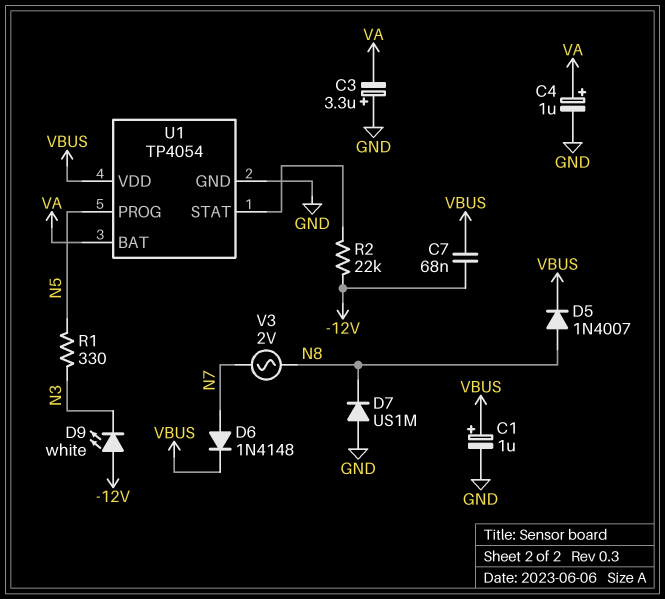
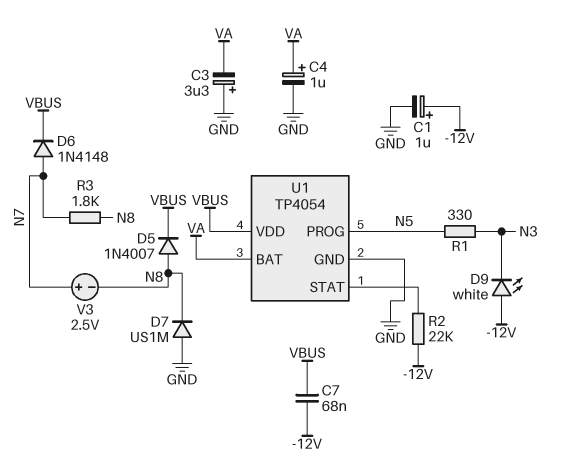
C1: 1uF (plus VBUS, minus GND) -> 1uF (plus -12V, minus GND)
R3: none -> 1.8k (N7, N8)
V3: AC 2V (N7, N8) -> 2.5V (plus N7, minus N8)

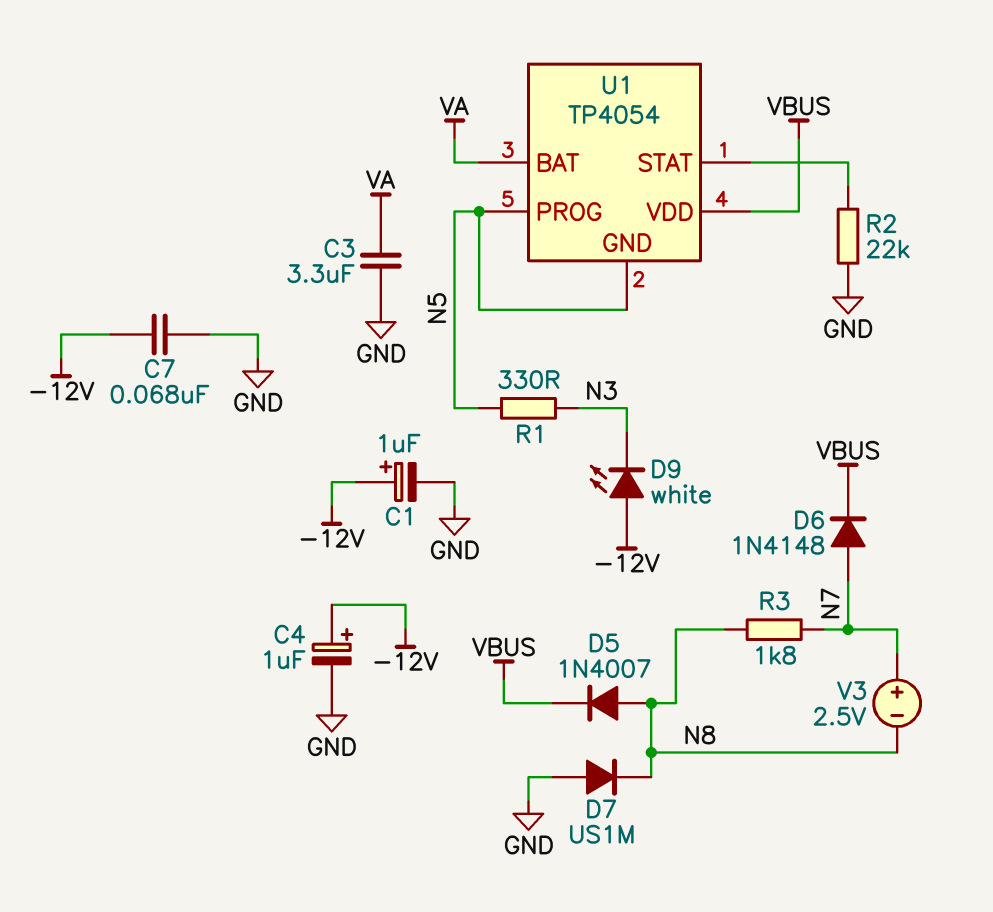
C3: 3.3uF (plus GND, minus VA) -> 3.3uF (GND, VA)
C4: 1uF (plus VA, minus GND) -> 1uF (plus -12V, minus GND)
C7: 68nF (-12V, VBUS) -> 68nF (-12V, GND)
R2: 22k (-12V, U1/STAT) -> 22k (GND, U1/STAT)
U1 pin GND: GND -> N5

